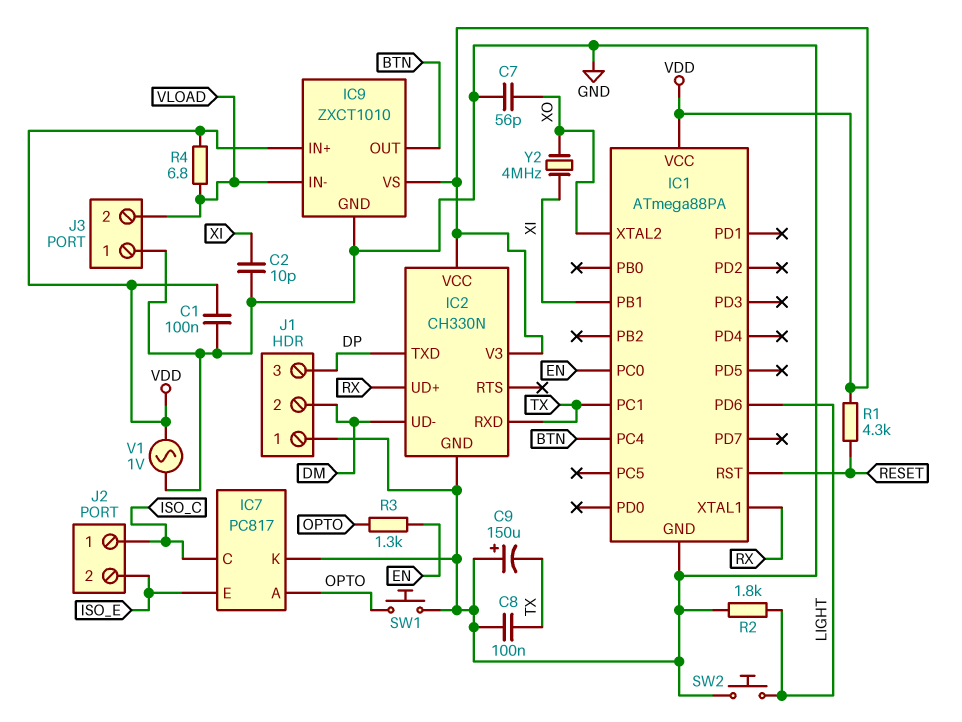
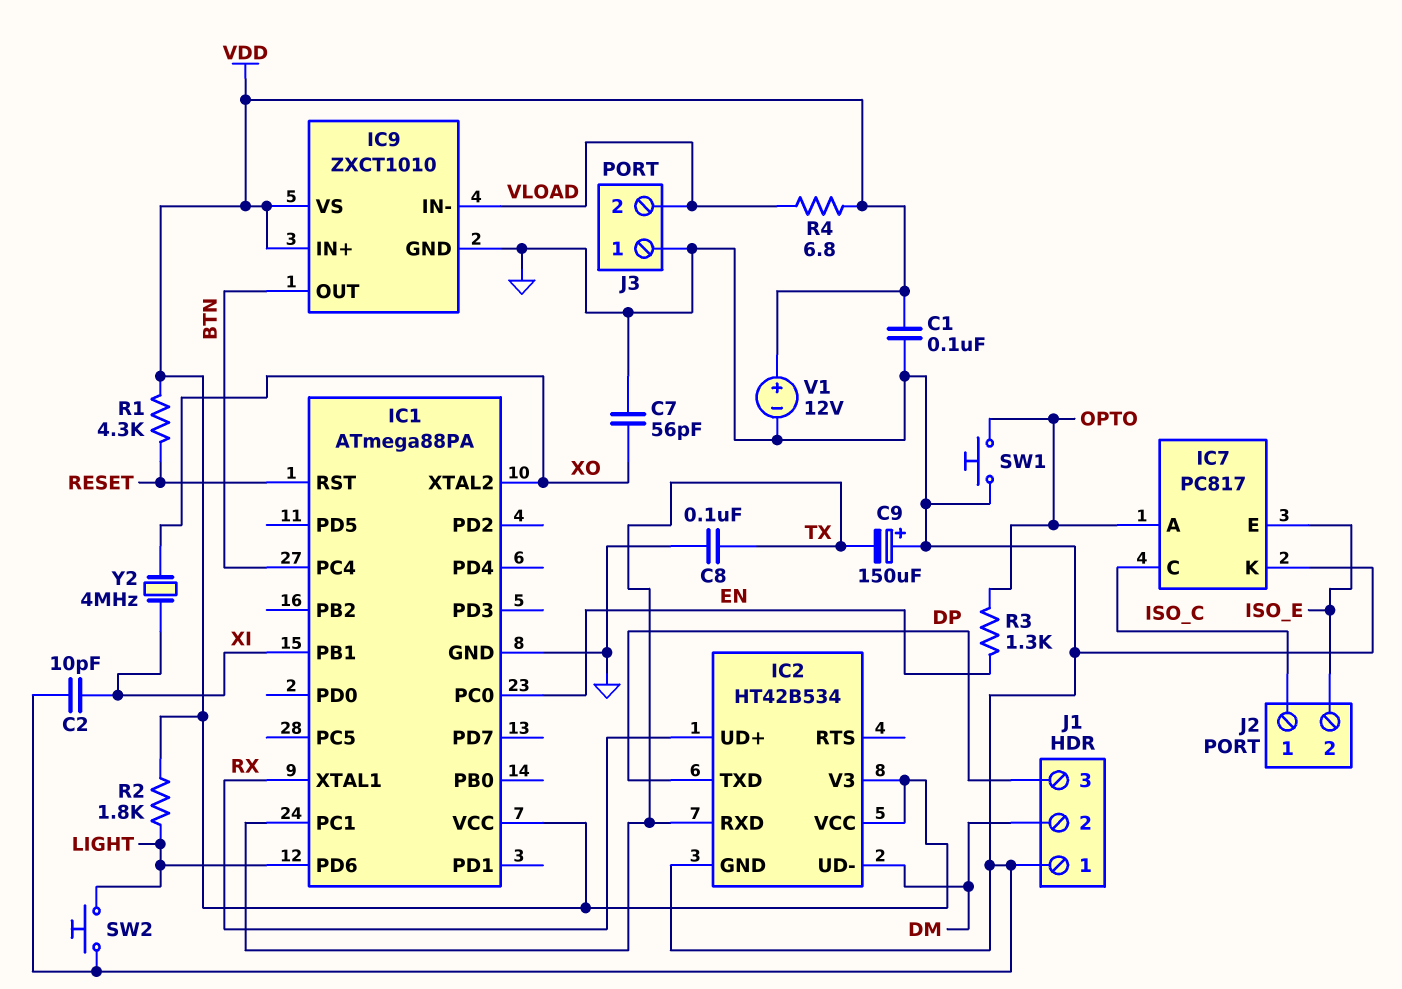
IC2: CH330N -> HT42B534
R2: 1.8k (GND, LIGHT) -> 1.8k (LIGHT, VDD)
V1: AC 1V (GND, VDD) -> 12V (plus VDD, minus GND)

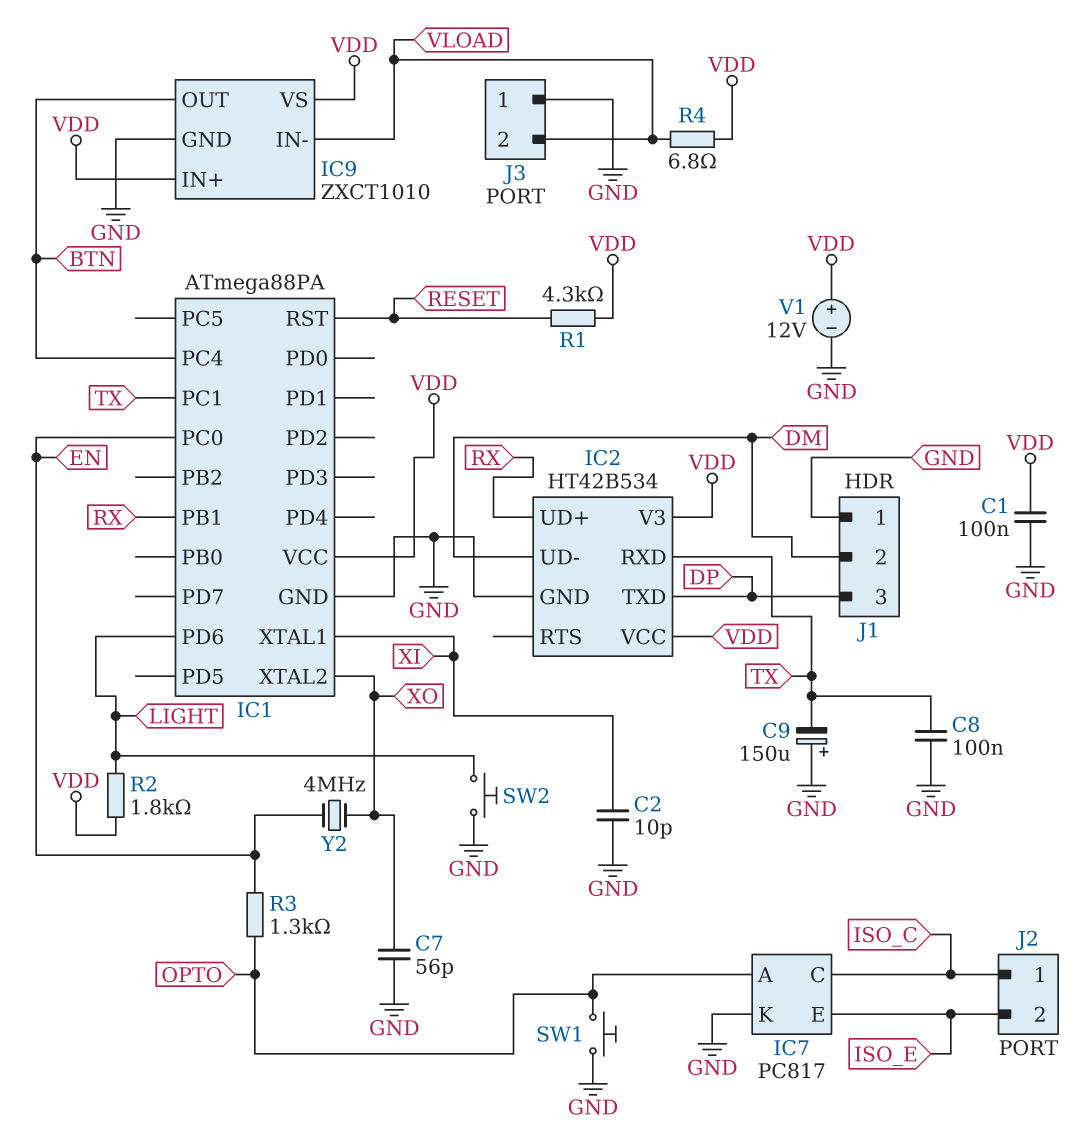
IC1 pin PB1: XI -> RX
IC1 pin XTAL1: RX -> XI
Y2: 4MHz (XI, XO) -> 4MHz (EN, XO)

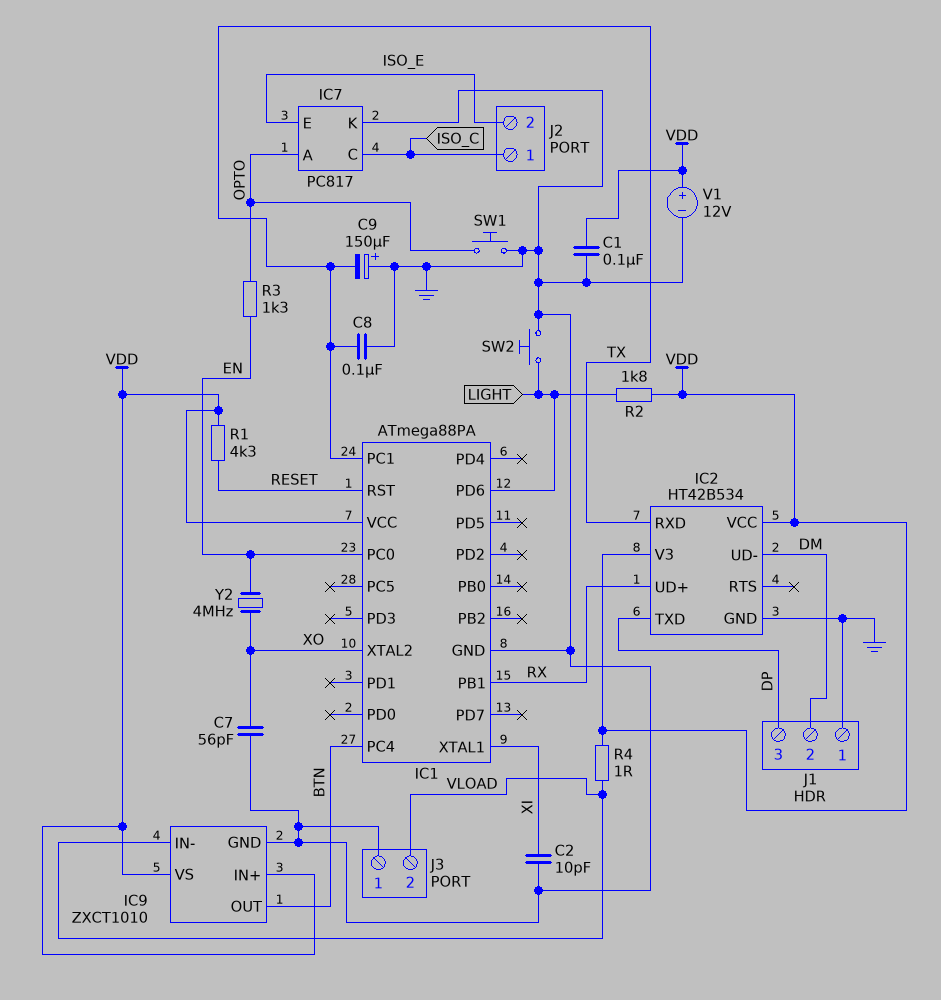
R4: 6.8 (VDD, VLOAD) -> 1 (VDD, VLOAD)

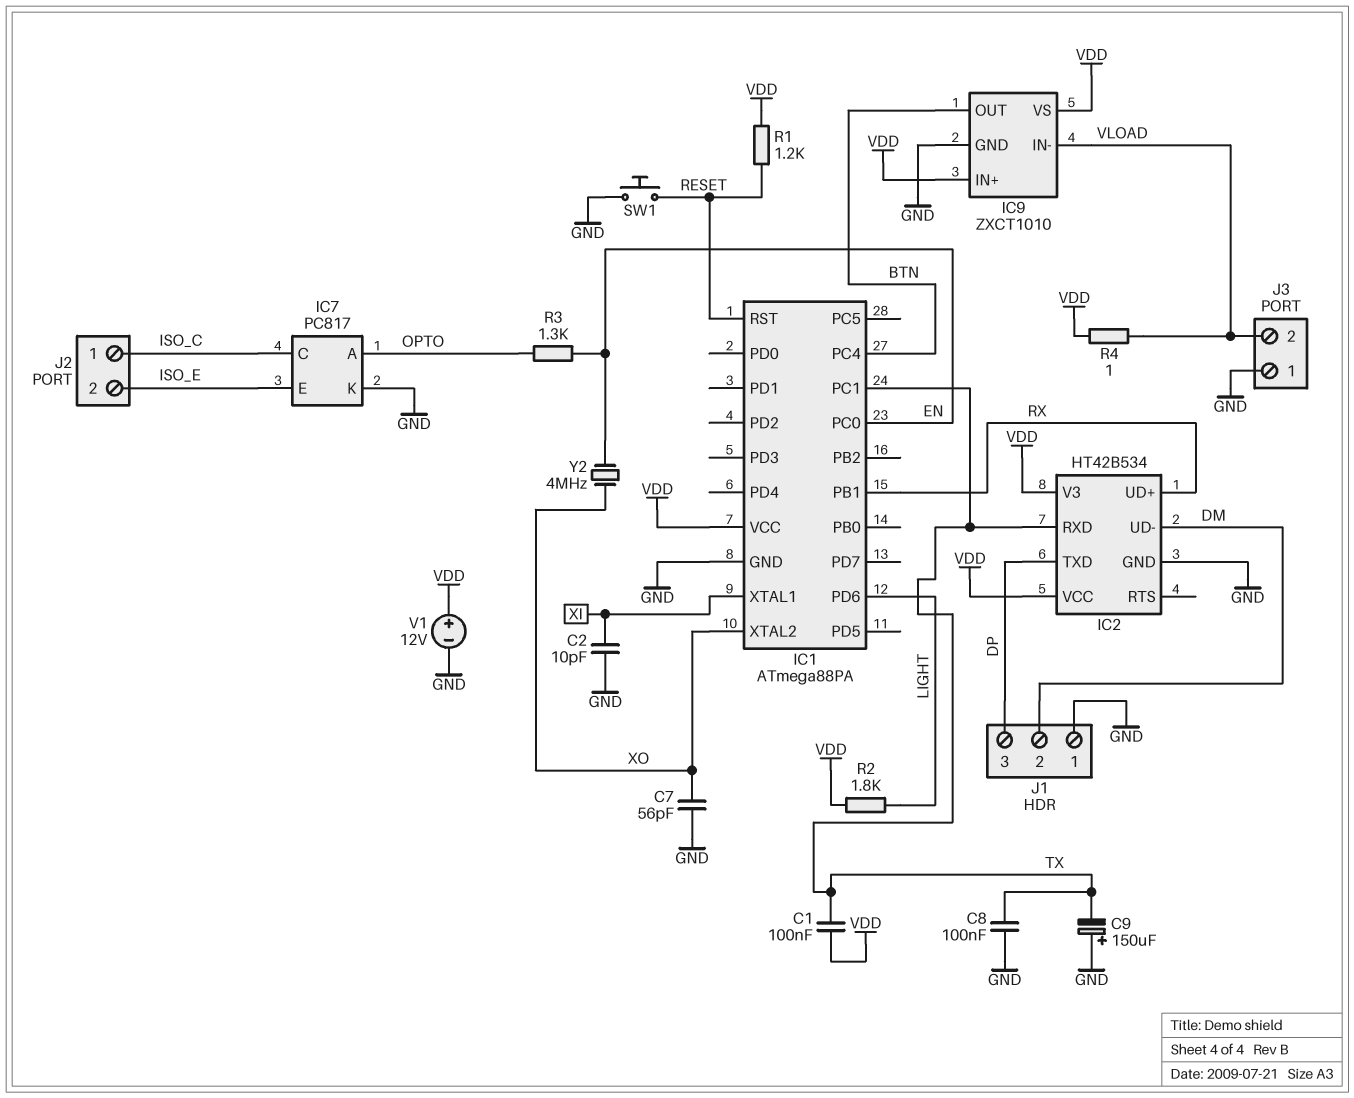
C1: 100nF (GND, VDD) -> 100nF (TX, VDD)
R1: 4.3k (RESET, VDD) -> 1.2k (RESET, VDD)
SW1: button (GND, OPTO) -> button (GND, RESET)
SW2: button (GND, LIGHT) -> none

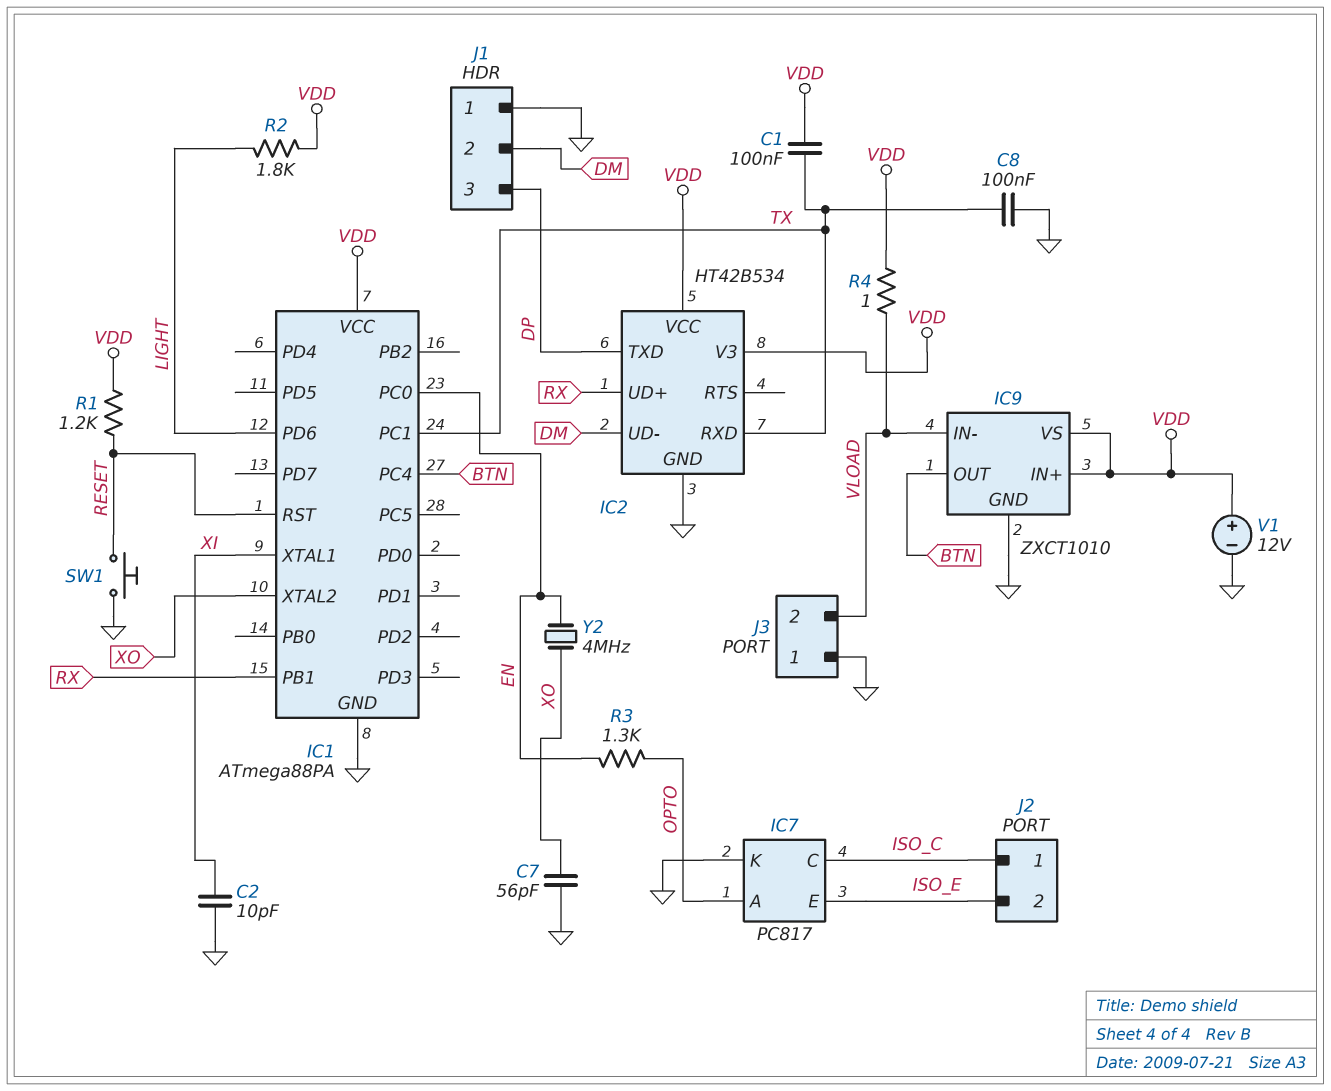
C9: 150uF (plus GND, minus TX) -> none

